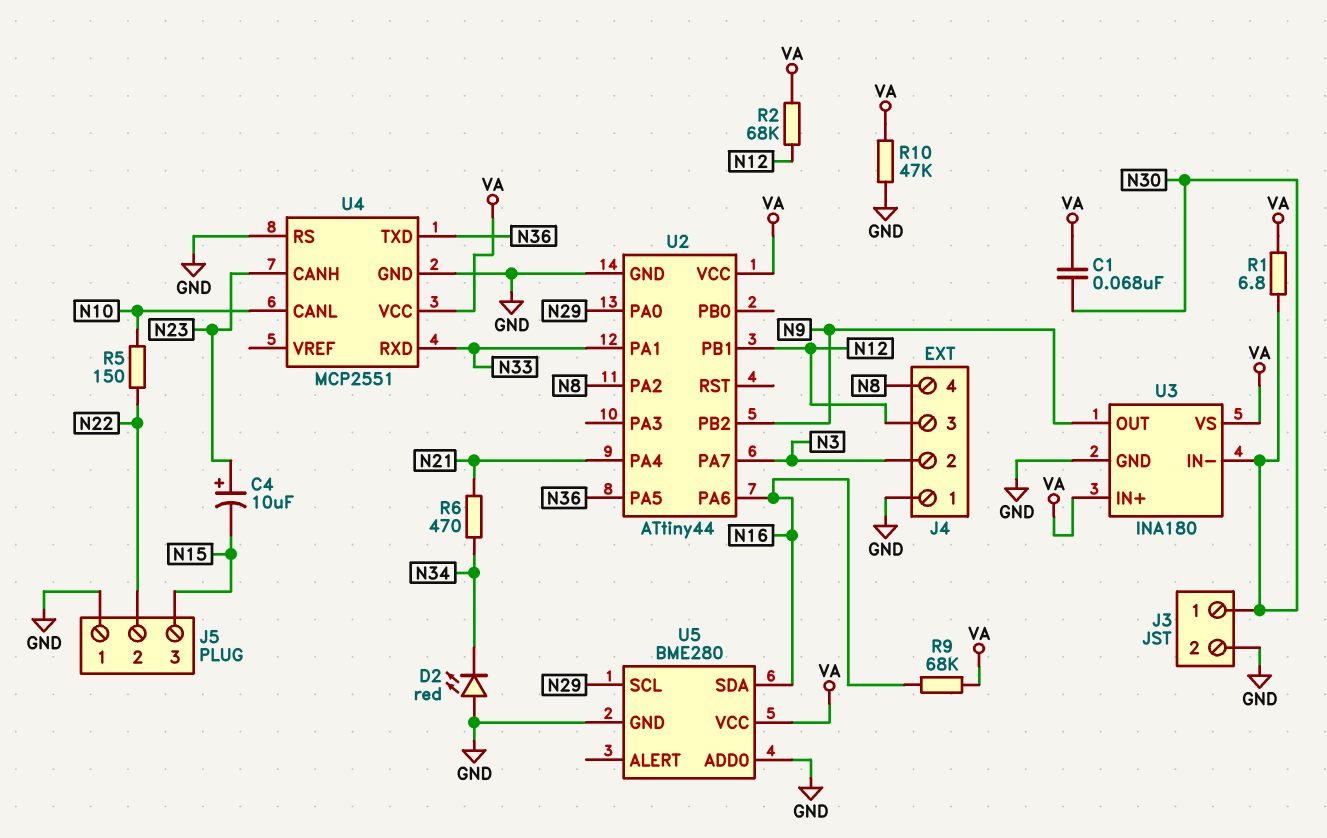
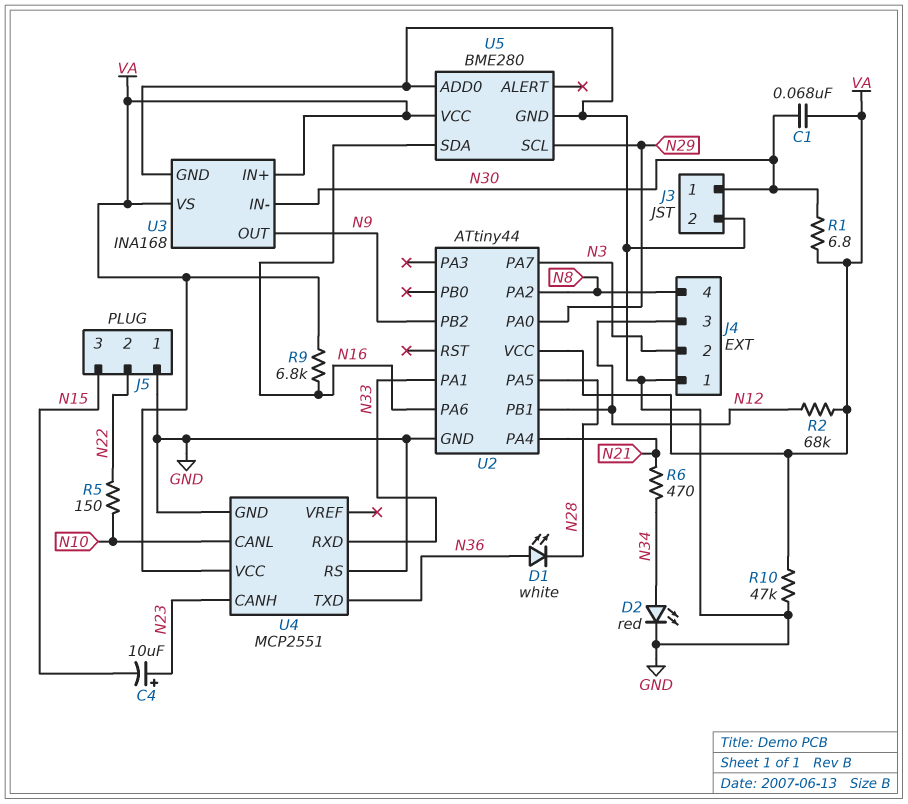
D1: none -> LED white (A N36, K N28)
D2: LED red (A GND, K N34) -> LED red (A N34, K GND)
R9: 68k (N16, VA) -> 6.8k (N16, VA)
U2 pin PA5: N36 -> N28
U3: INA180 -> INA168

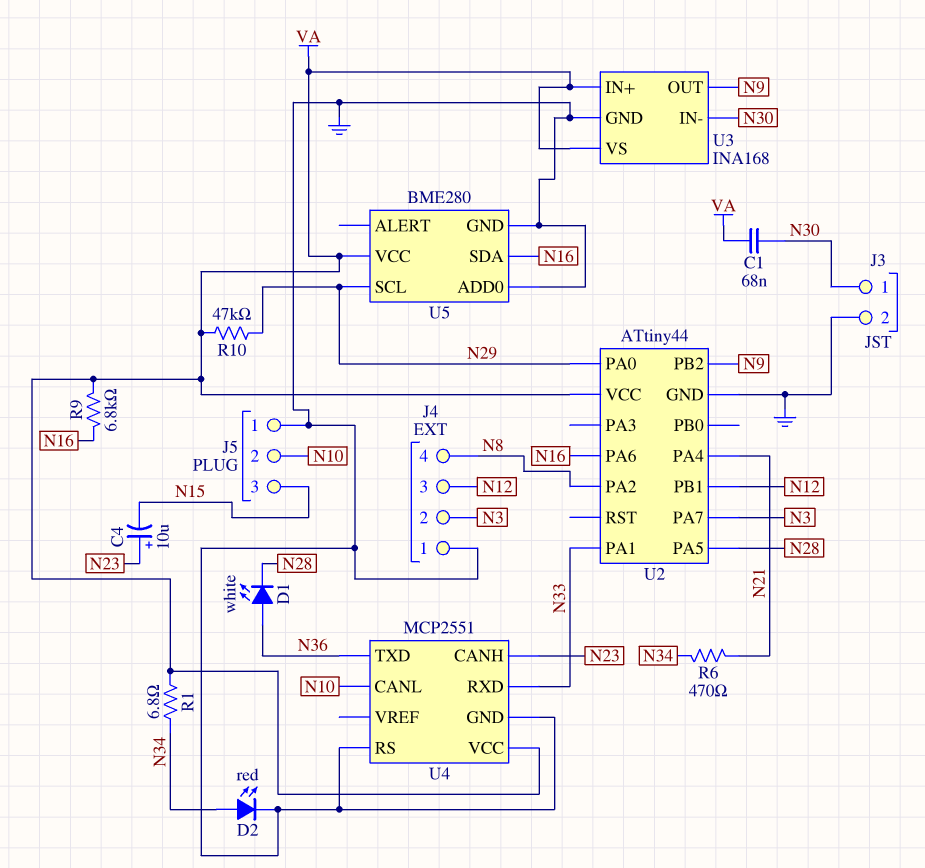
J5 pin 2: N22 -> N10
R1: 6.8 (N30, VA) -> 6.8 (N34, VA)
R2: 68k (N12, VA) -> none
R5: 150 (N10, N22) -> none
R10: 47k (GND, VA) -> 47k (N29, VA)

